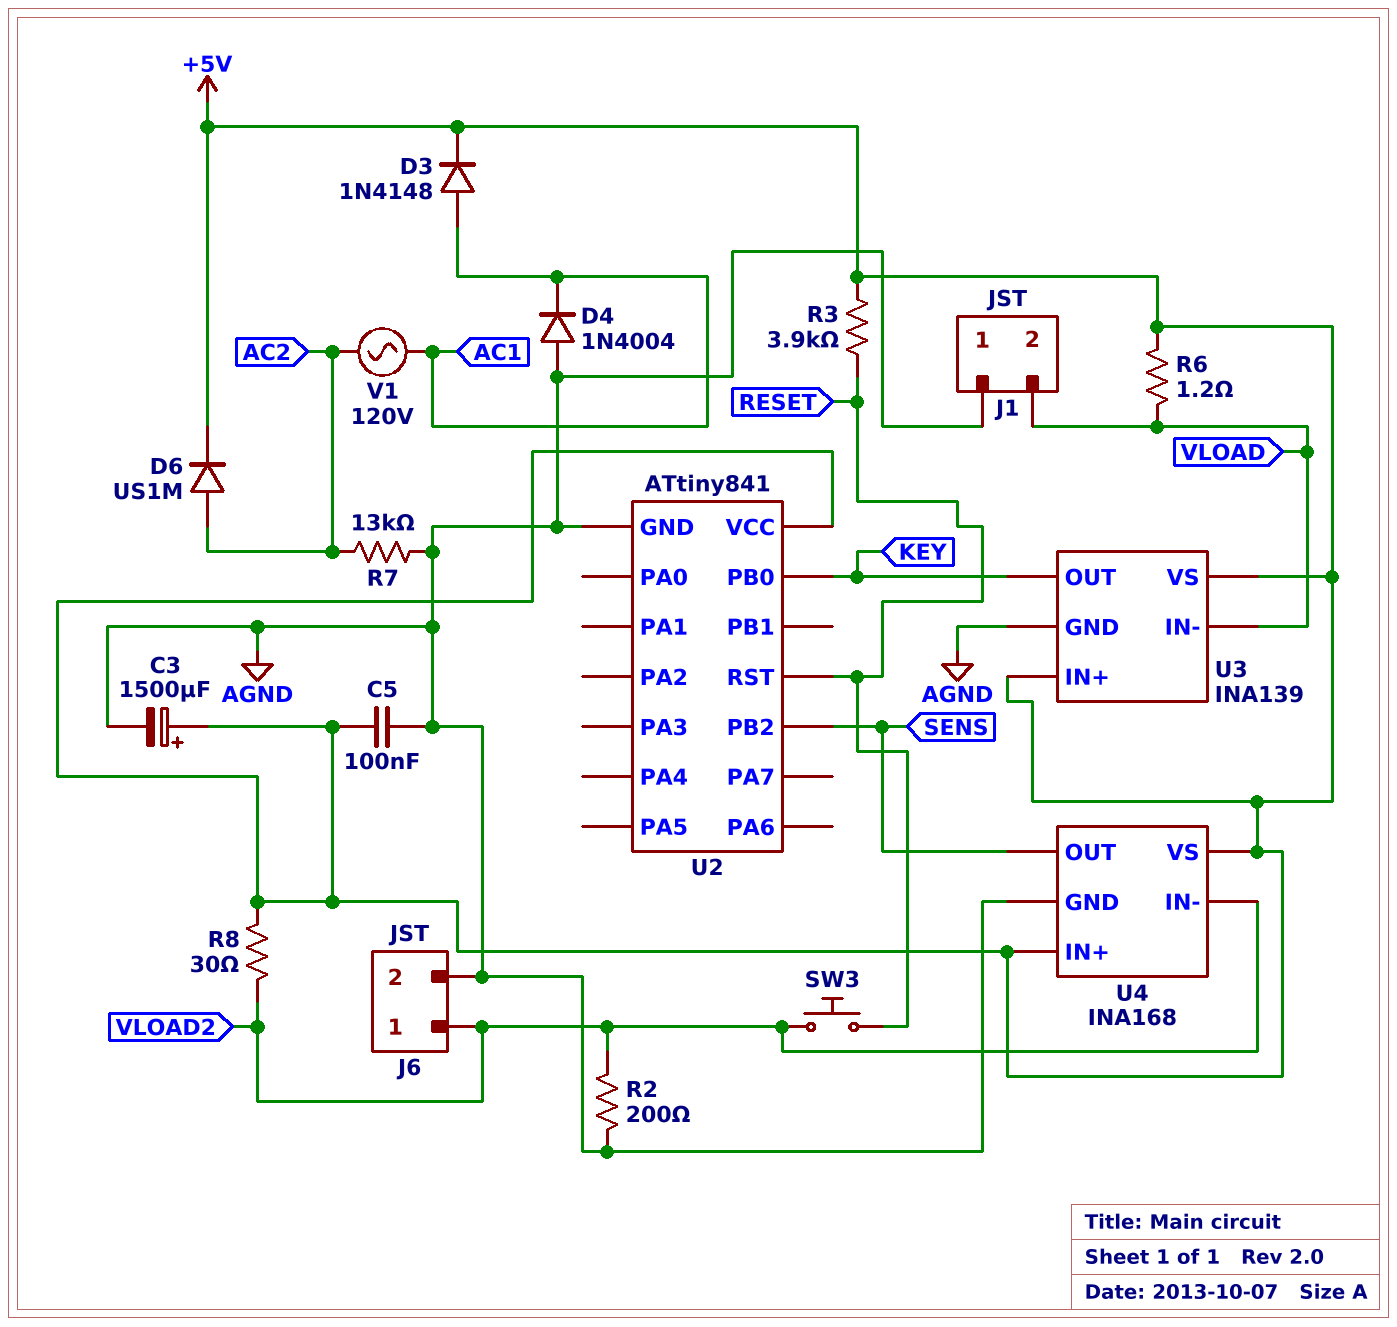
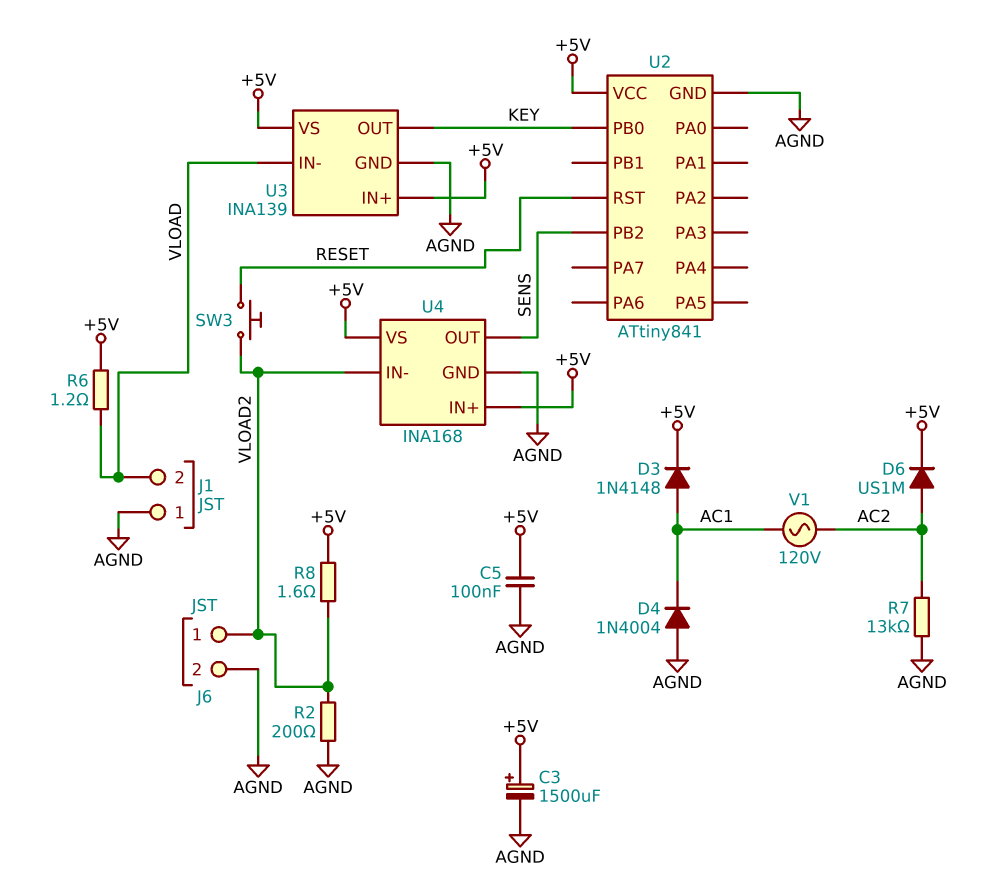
R3: 3.9k (+5V, RESET) -> none
R8: 30 (+5V, VLOAD2) -> 1.6 (+5V, VLOAD2)

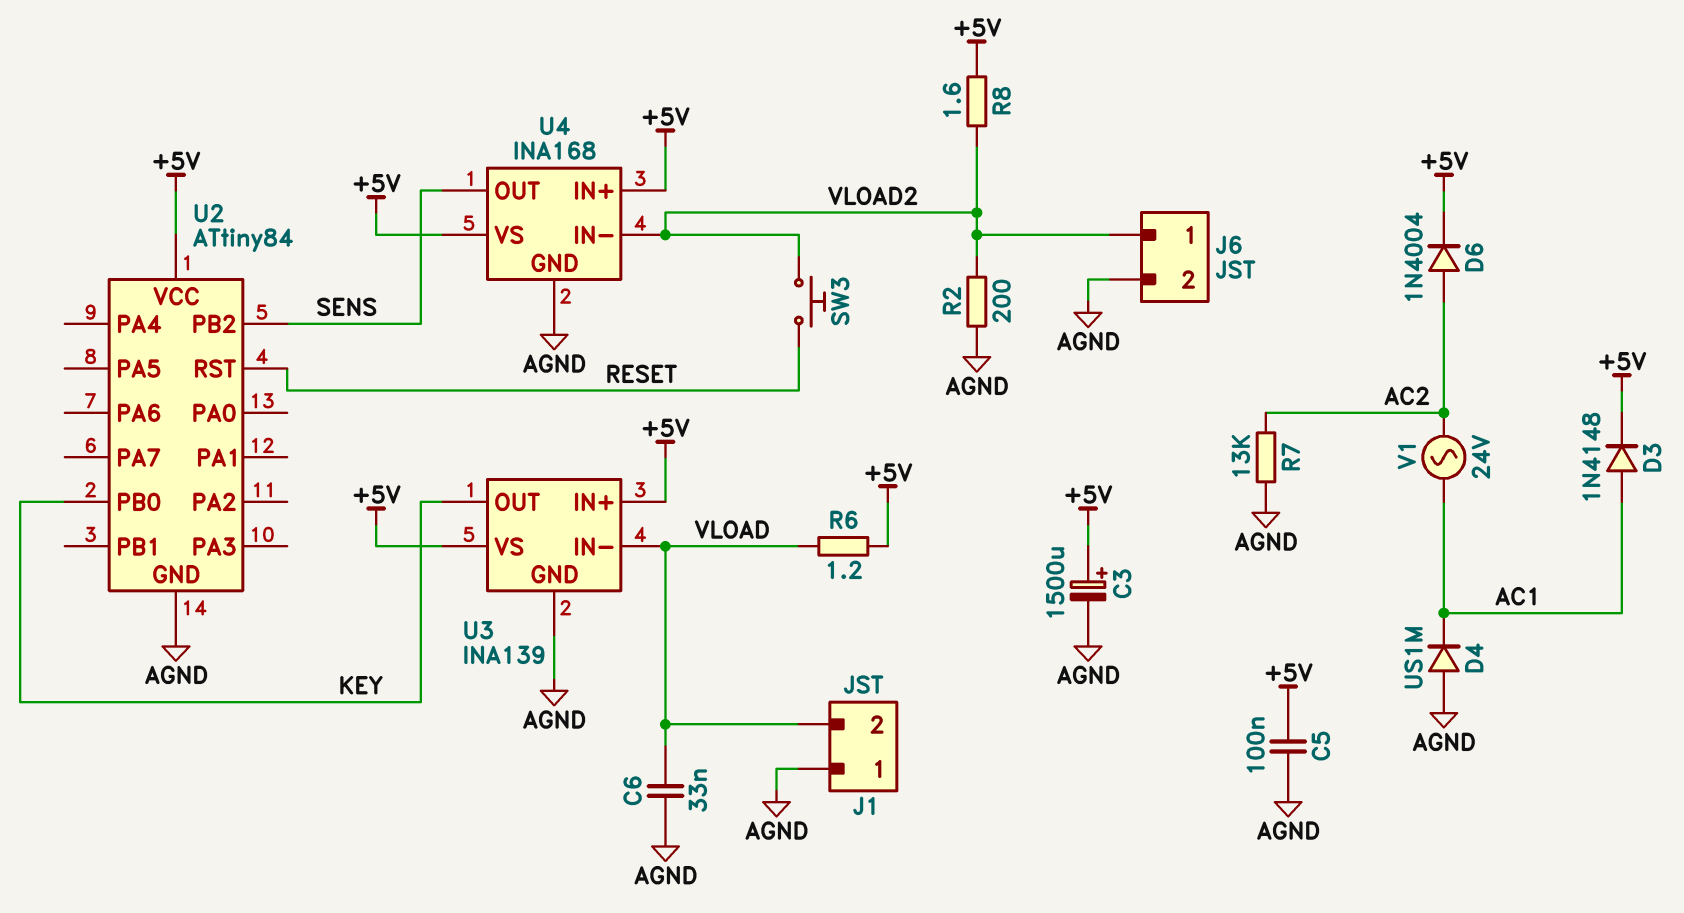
C6: none -> 33nF (AGND, VLOAD)
D4: diode 1N4004 (A AGND, K AC1) -> diode US1M (A AGND, K AC1)
D6: diode US1M (A AC2, K +5V) -> diode 1N4004 (A AC2, K +5V)
U2: ATtiny841 -> ATtiny84
V1: AC 120V (AC1, AC2) -> AC 24V (AC1, AC2)

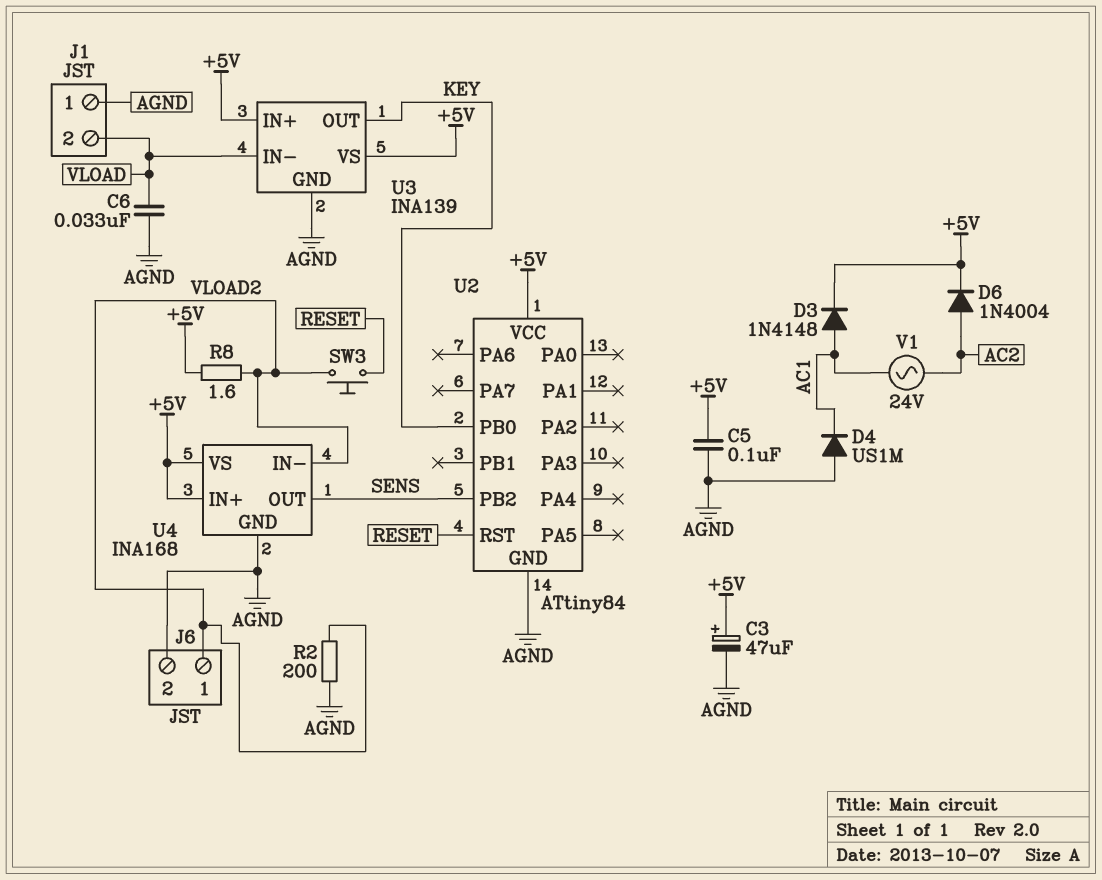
C3: 1500uF (plus +5V, minus AGND) -> 47uF (plus +5V, minus AGND)
R6: 1.2 (+5V, VLOAD) -> none
R7: 13k (AC2, AGND) -> none

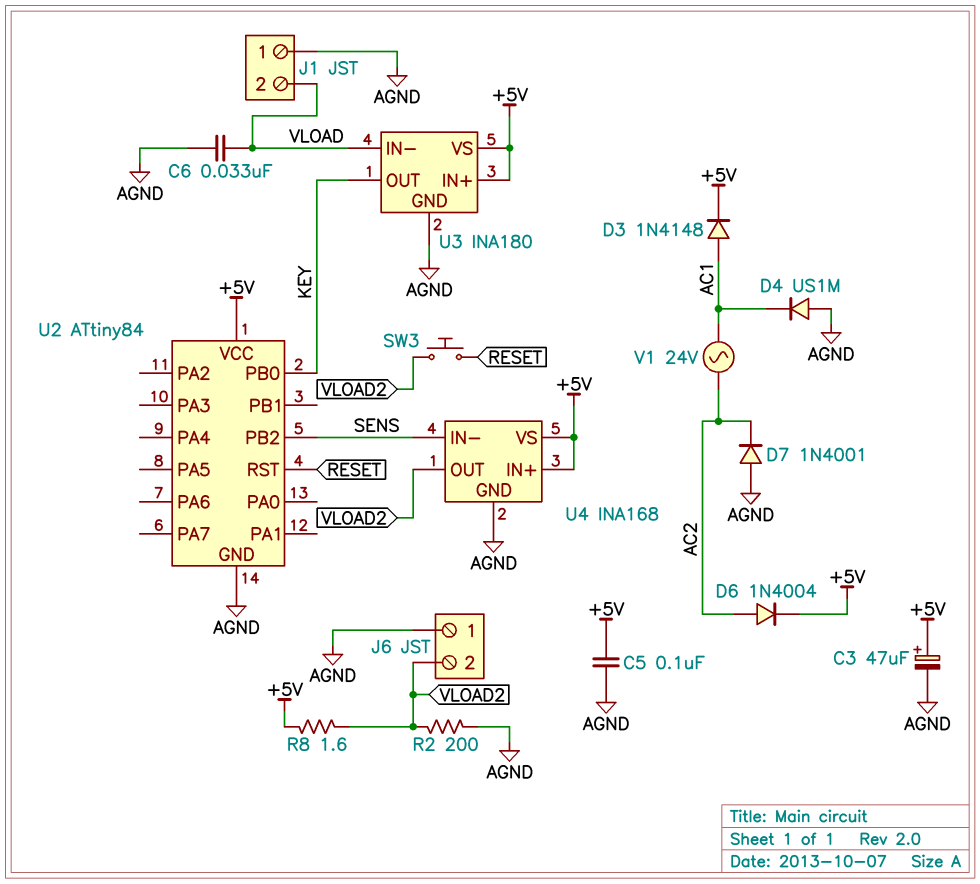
D7: none -> diode 1N4001 (A AGND, K AC2)
J6 pin 1: VLOAD2 -> AGND
J6 pin 2: AGND -> VLOAD2
U3: INA139 -> INA180
U4 pin IN-: VLOAD2 -> SENS
U4 pin OUT: SENS -> VLOAD2

